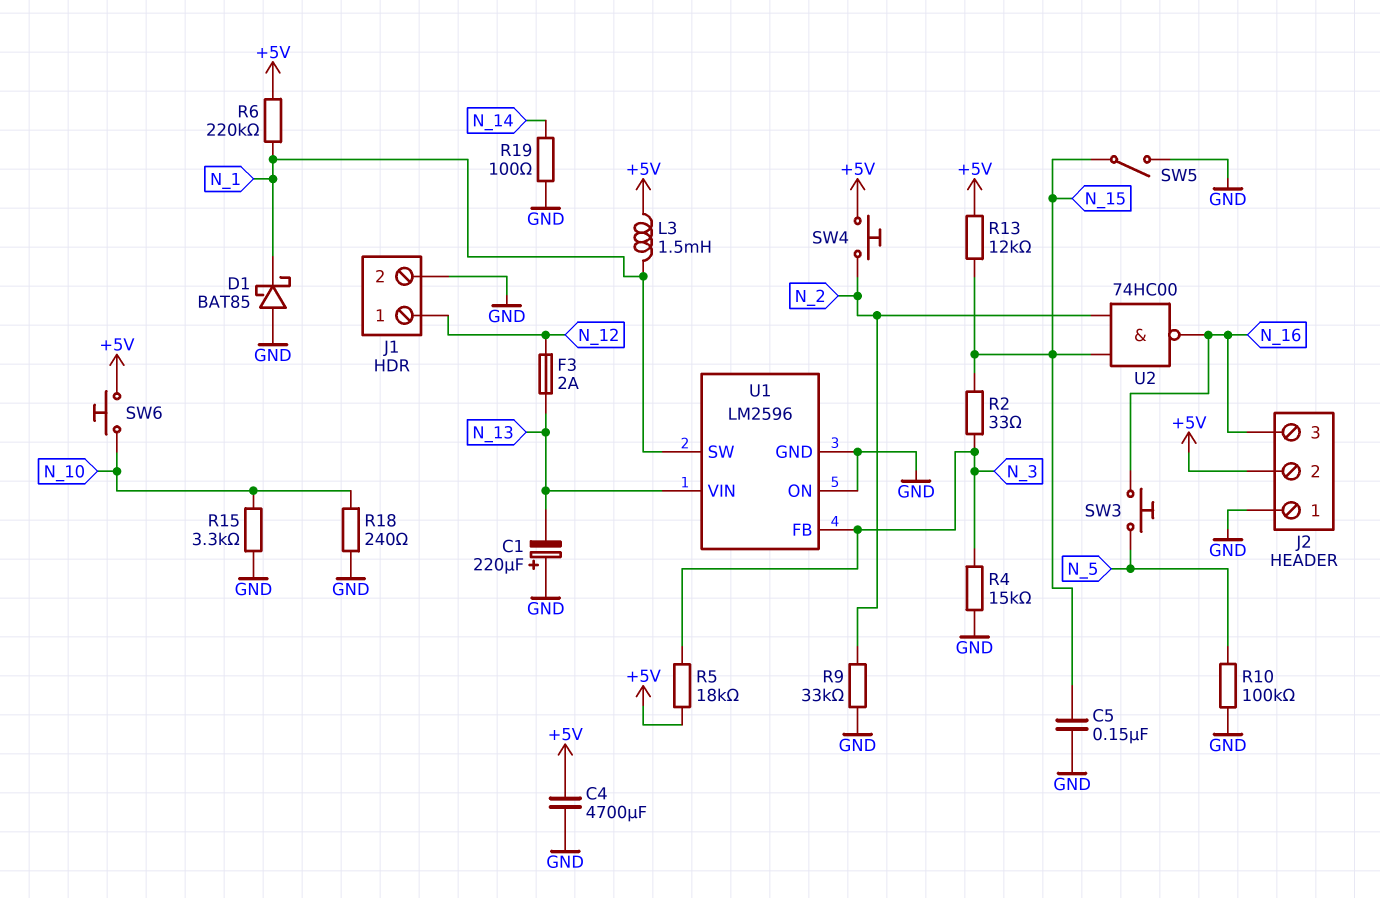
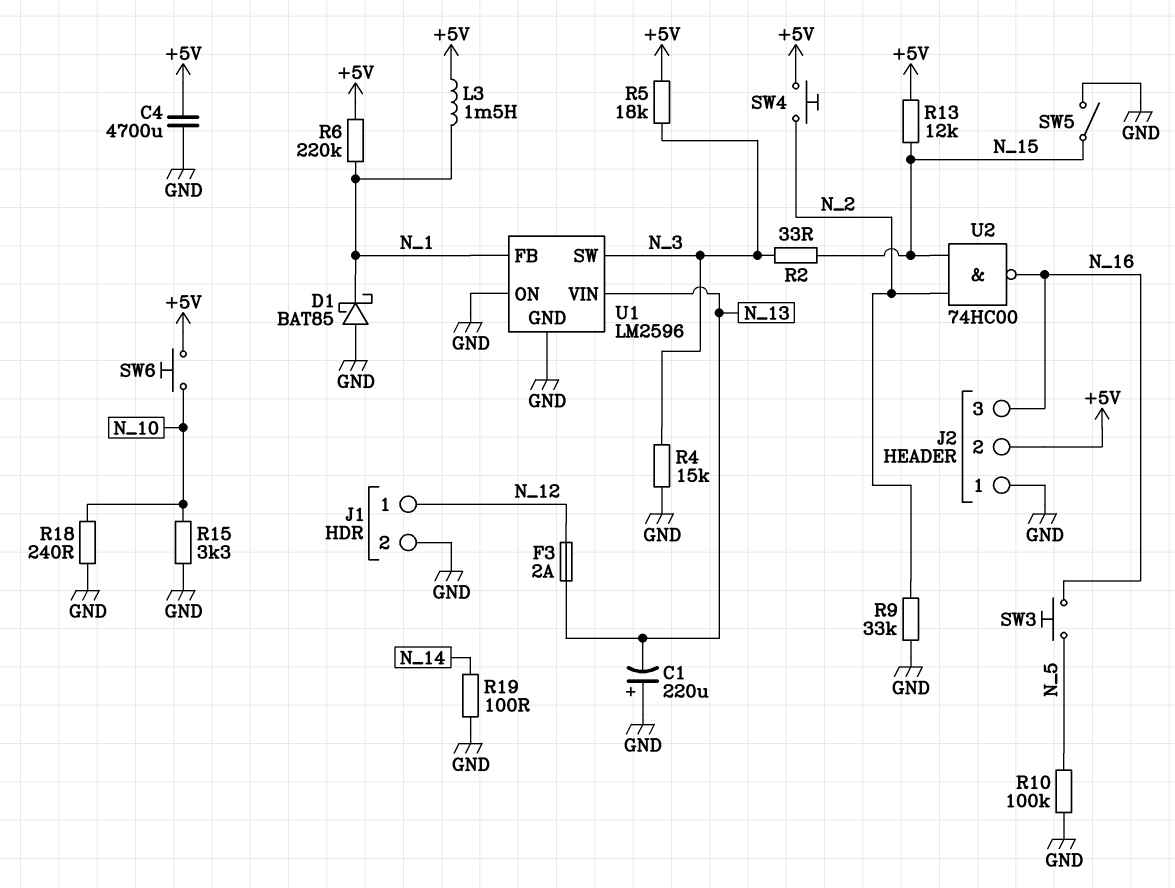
C5: 150nF (GND, N_15) -> none
U1 pin FB: N_3 -> N_1
U1 pin SW: N_1 -> N_3

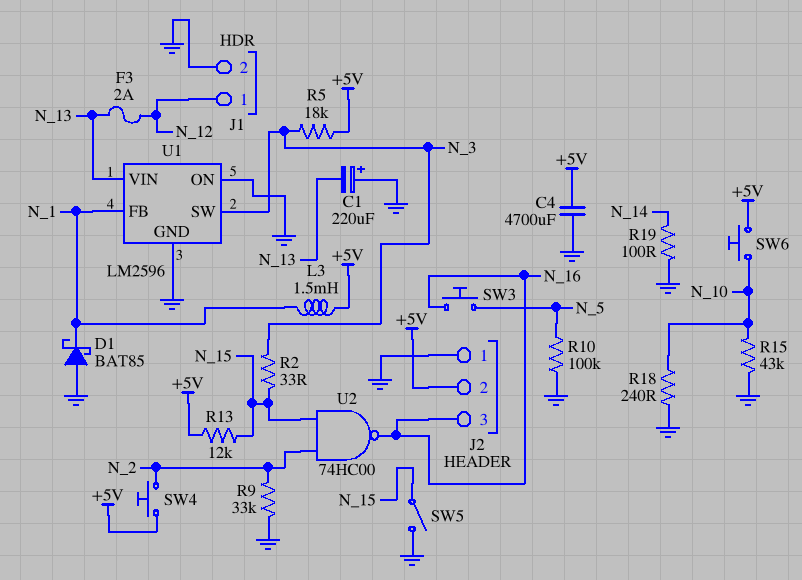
R4: 15k (GND, N_3) -> none
R6: 220k (+5V, N_1) -> none
R15: 3.3k (GND, N_10) -> 43k (GND, N_10)

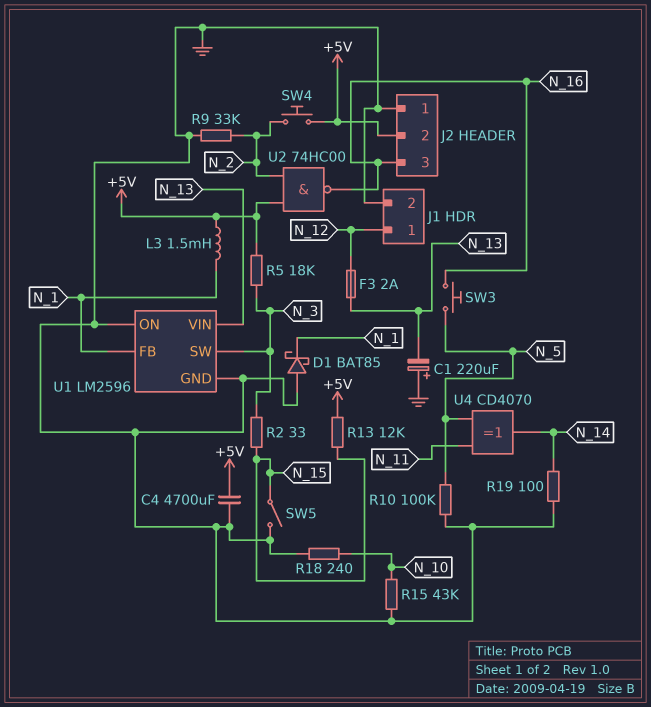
SW6: button (+5V, N_10) -> none
U2: NAND 74HC00 (in N_2, in N_15, out N_16) -> NAND 74HC00 (in +5V, in N_2, out N_16)
U4: none -> XOR CD4070 (in N_5, in N_11, out N_14)

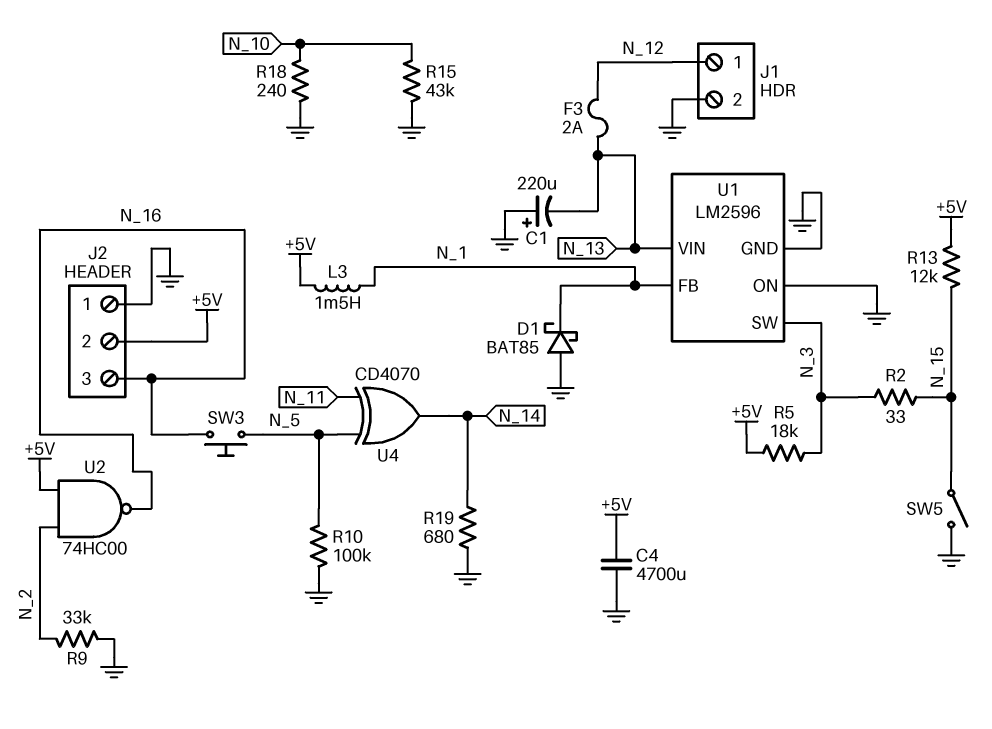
R19: 100 (GND, N_14) -> 680 (GND, N_14)
SW4: button (+5V, N_2) -> none

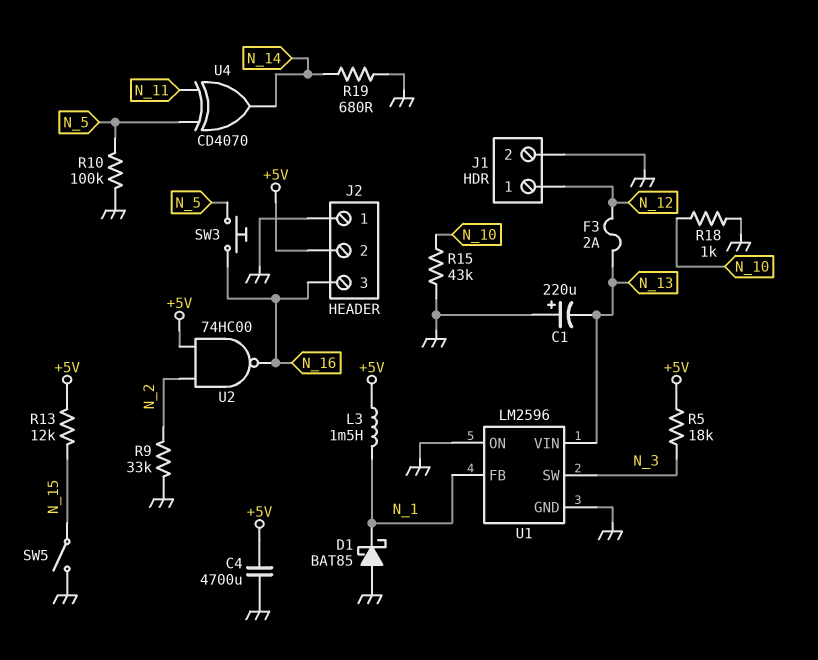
R2: 33 (N_3, N_15) -> none
R18: 240 (GND, N_10) -> 1k (GND, N_10)

